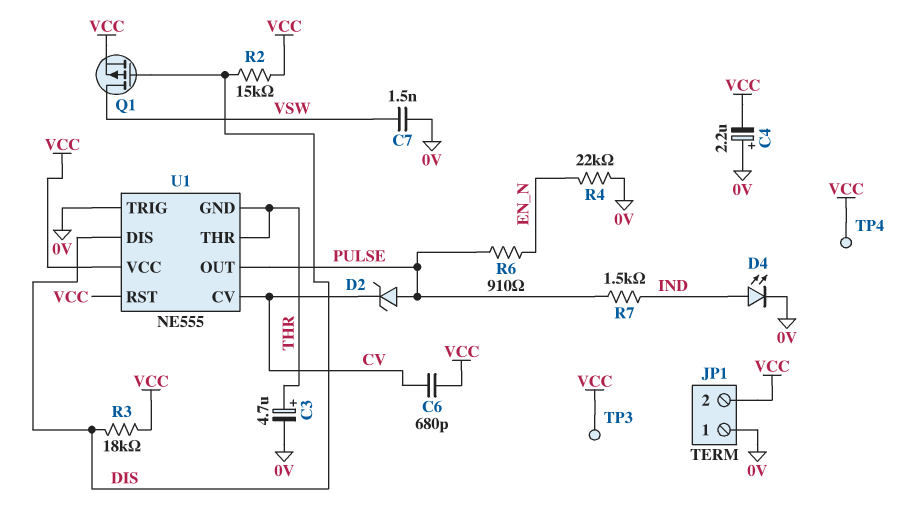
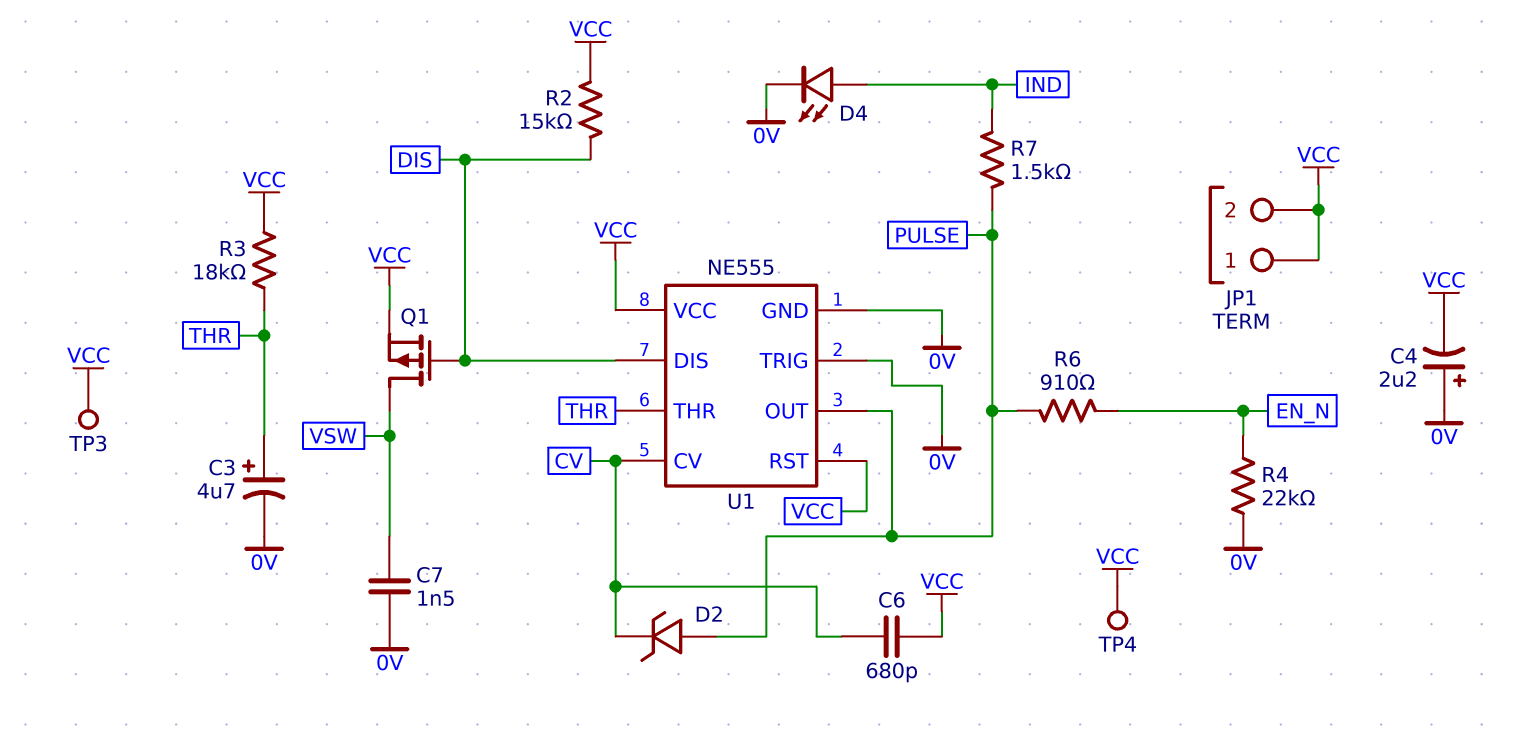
JP1 pin 1: 0V -> VCC
R3: 18k (DIS, VCC) -> 18k (THR, VCC)
U1 pin GND: THR -> 0V

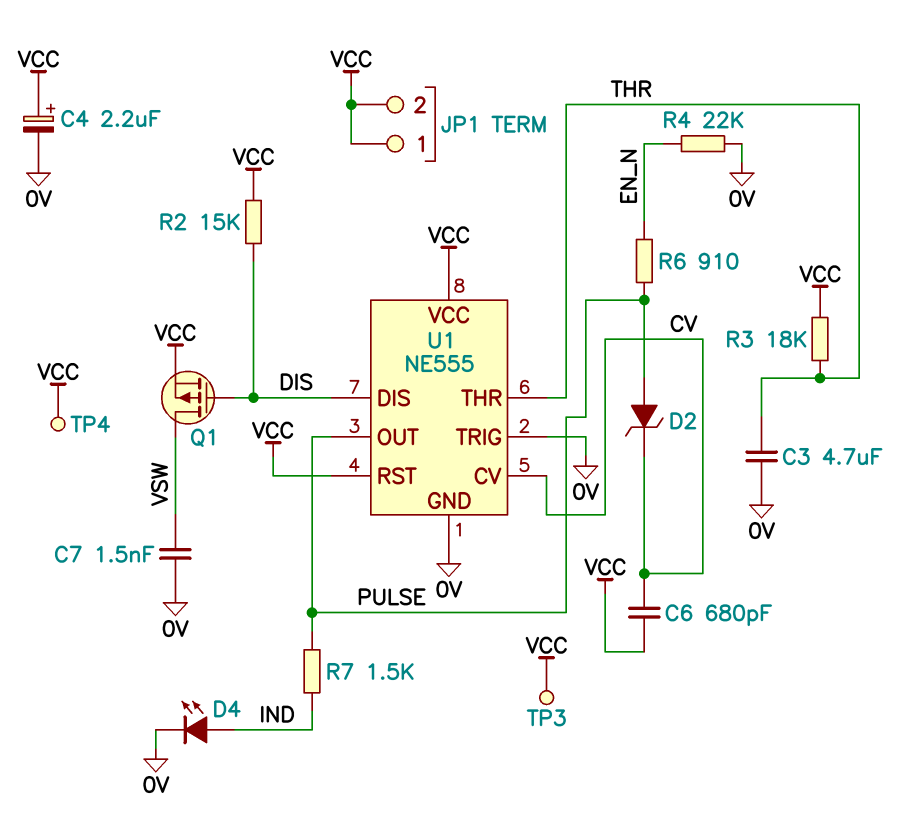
C3: 4.7uF (plus THR, minus 0V) -> 4.7uF (0V, THR)
C4: 2.2uF (plus 0V, minus VCC) -> 2.2uF (plus VCC, minus 0V)

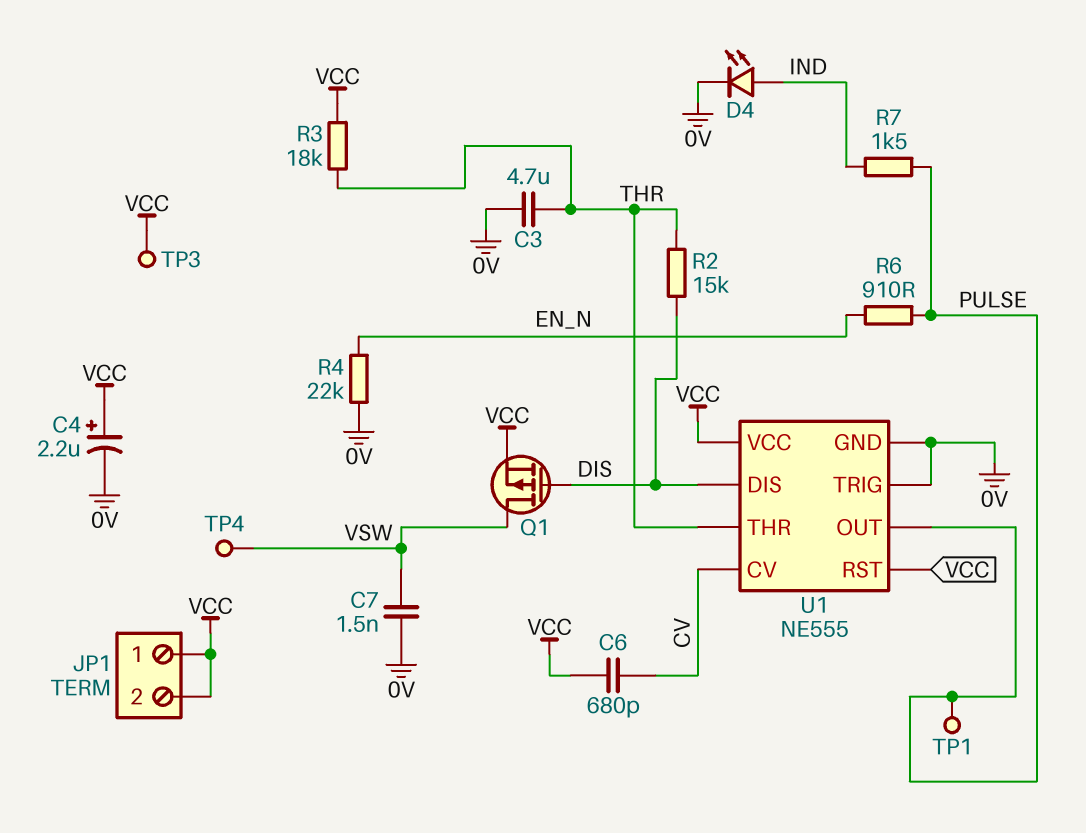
D2: zener (A PULSE, K CV) -> none
R2: 15k (DIS, VCC) -> 15k (DIS, THR)
TP1: none -> test point (PULSE)
TP4: test point (VCC) -> test point (VSW)

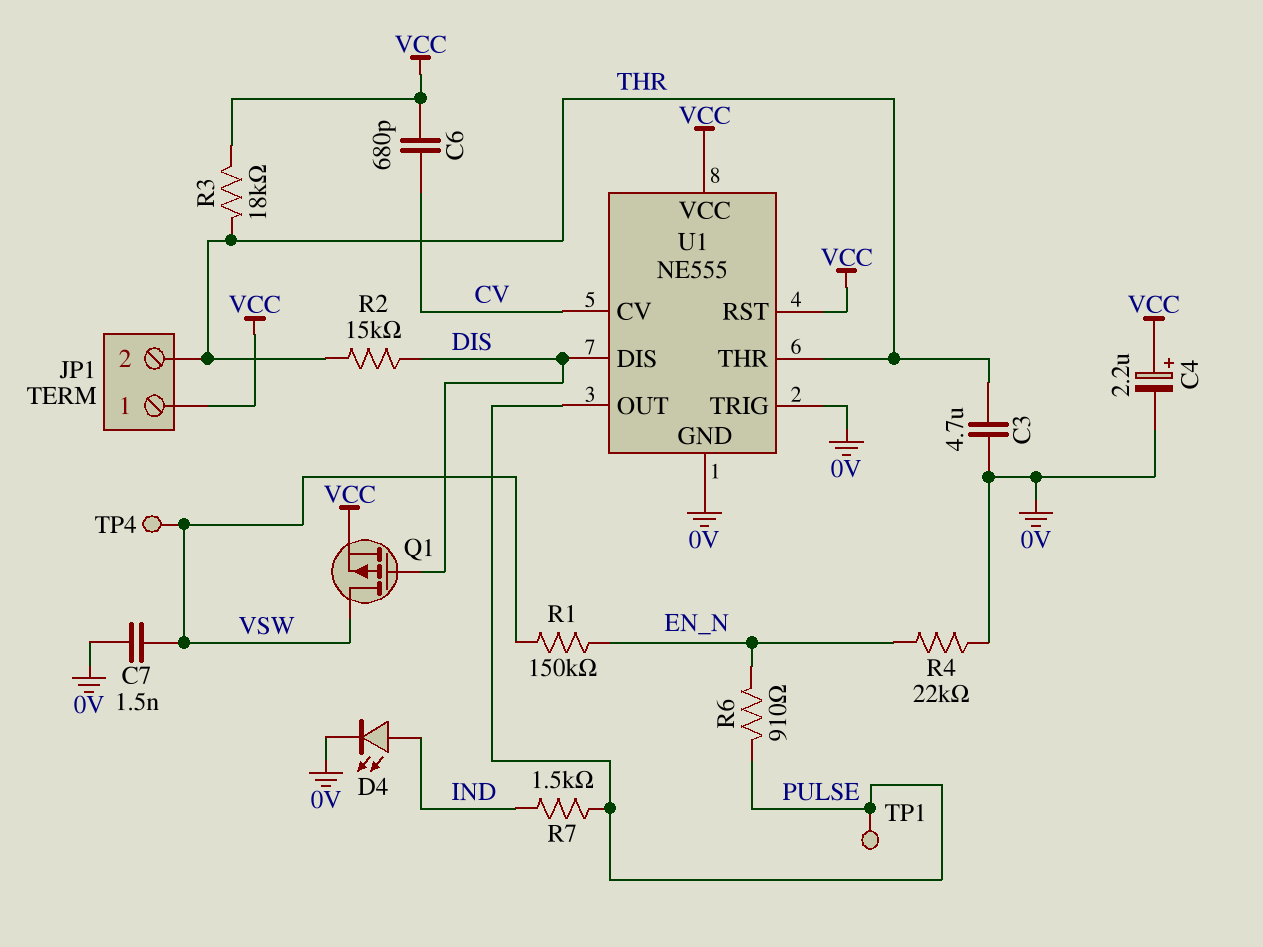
JP1 pin 2: VCC -> THR
R1: none -> 150k (EN_N, VSW)
TP3: test point (VCC) -> none

